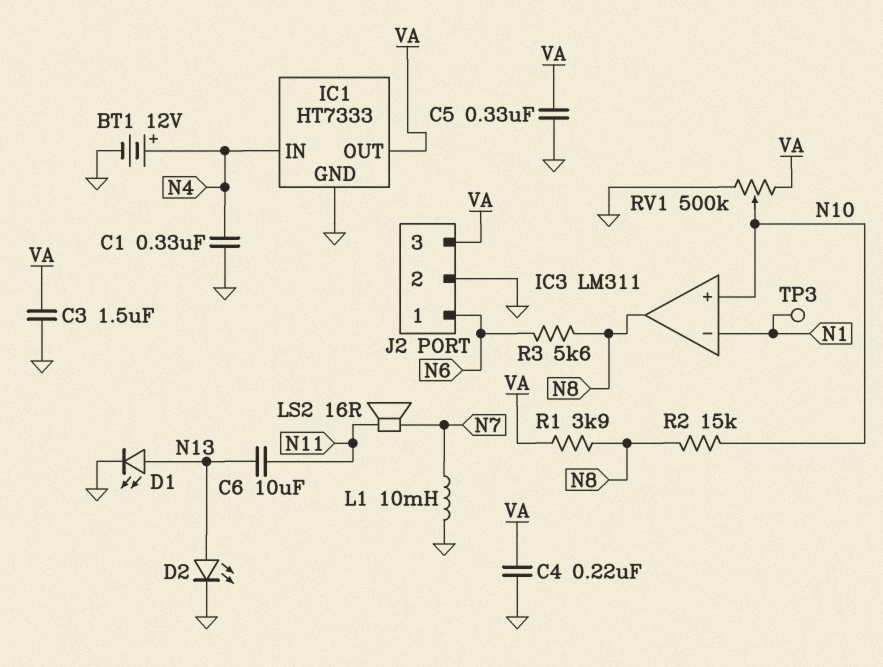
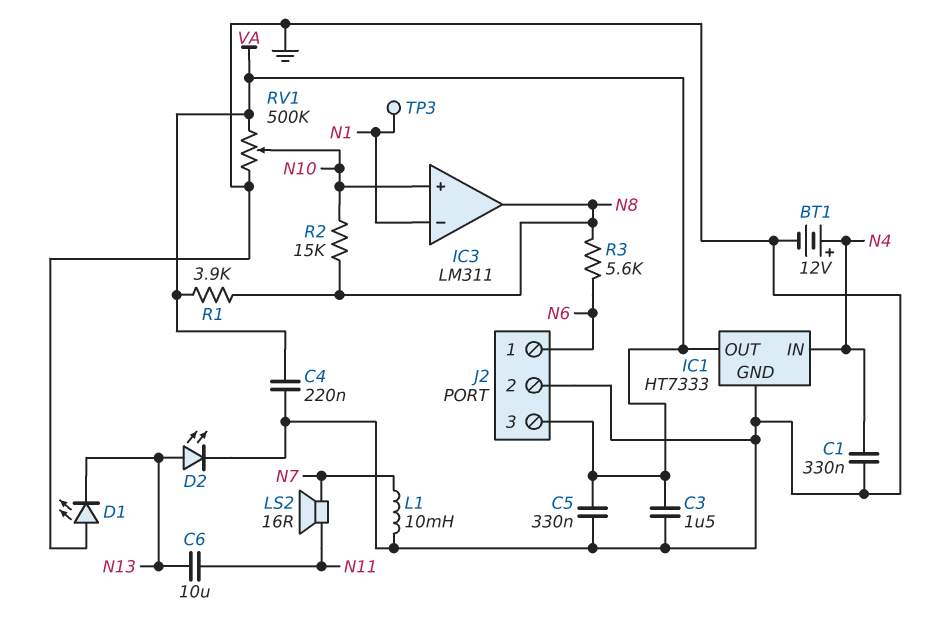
D1: LED (A N13, K GND) -> LED (A GND, K N13)

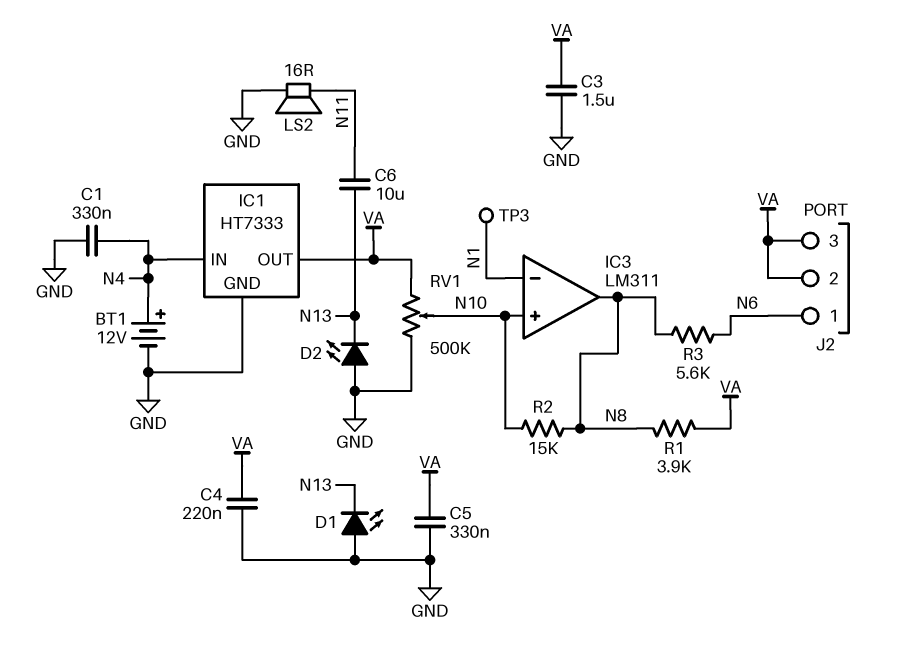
D2: LED (A N13, K GND) -> LED (A GND, K N13)
J2 pin 2: GND -> VA
L1: 10mH (GND, N7) -> none
LS2: speaker 16R (N7, N11) -> speaker 16R (GND, N11)

